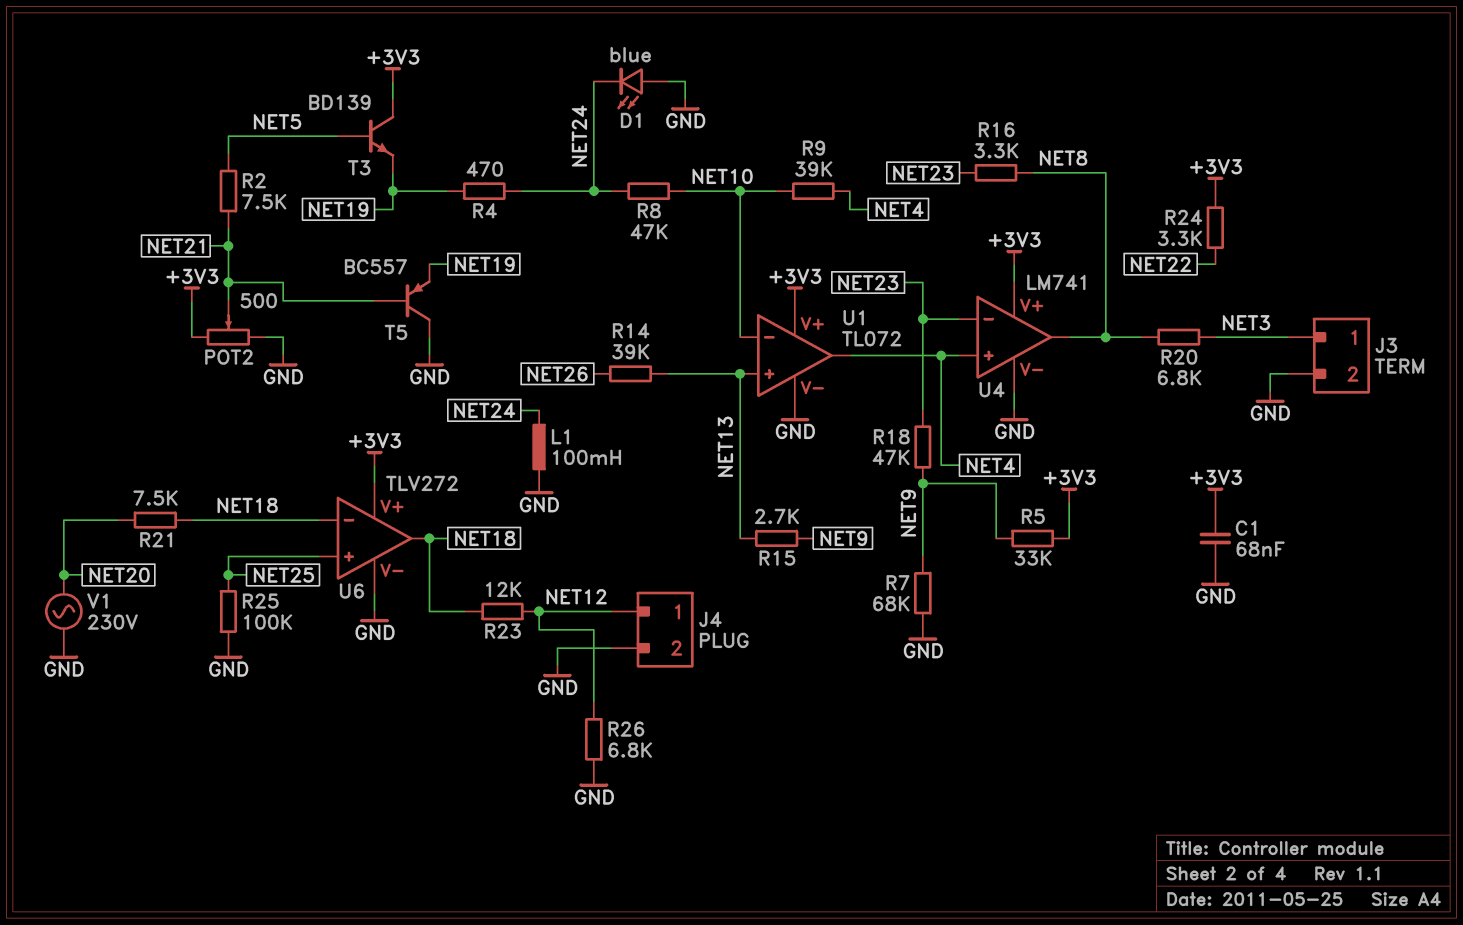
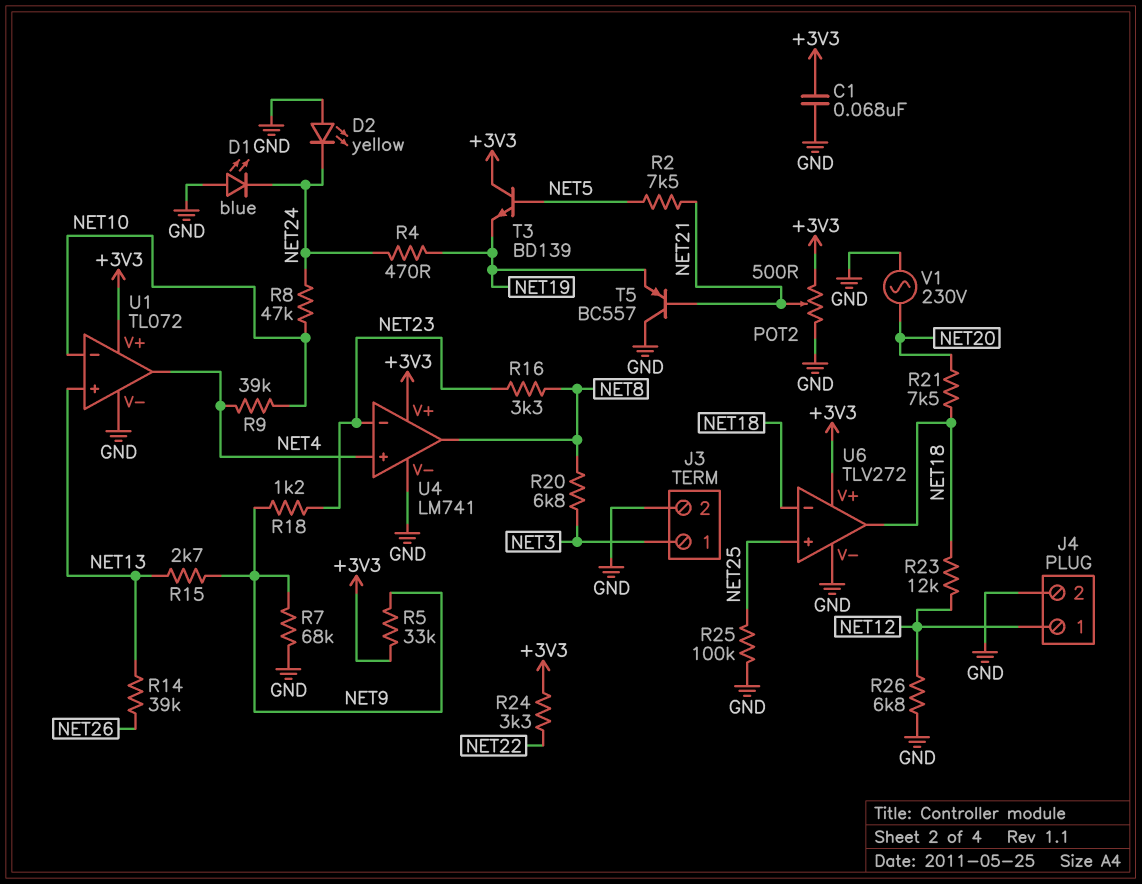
D2: none -> LED yellow (A GND, K NET24)
L1: 100mH (GND, NET24) -> none
R18: 47k (NET9, NET23) -> 1.2k (NET9, NET23)

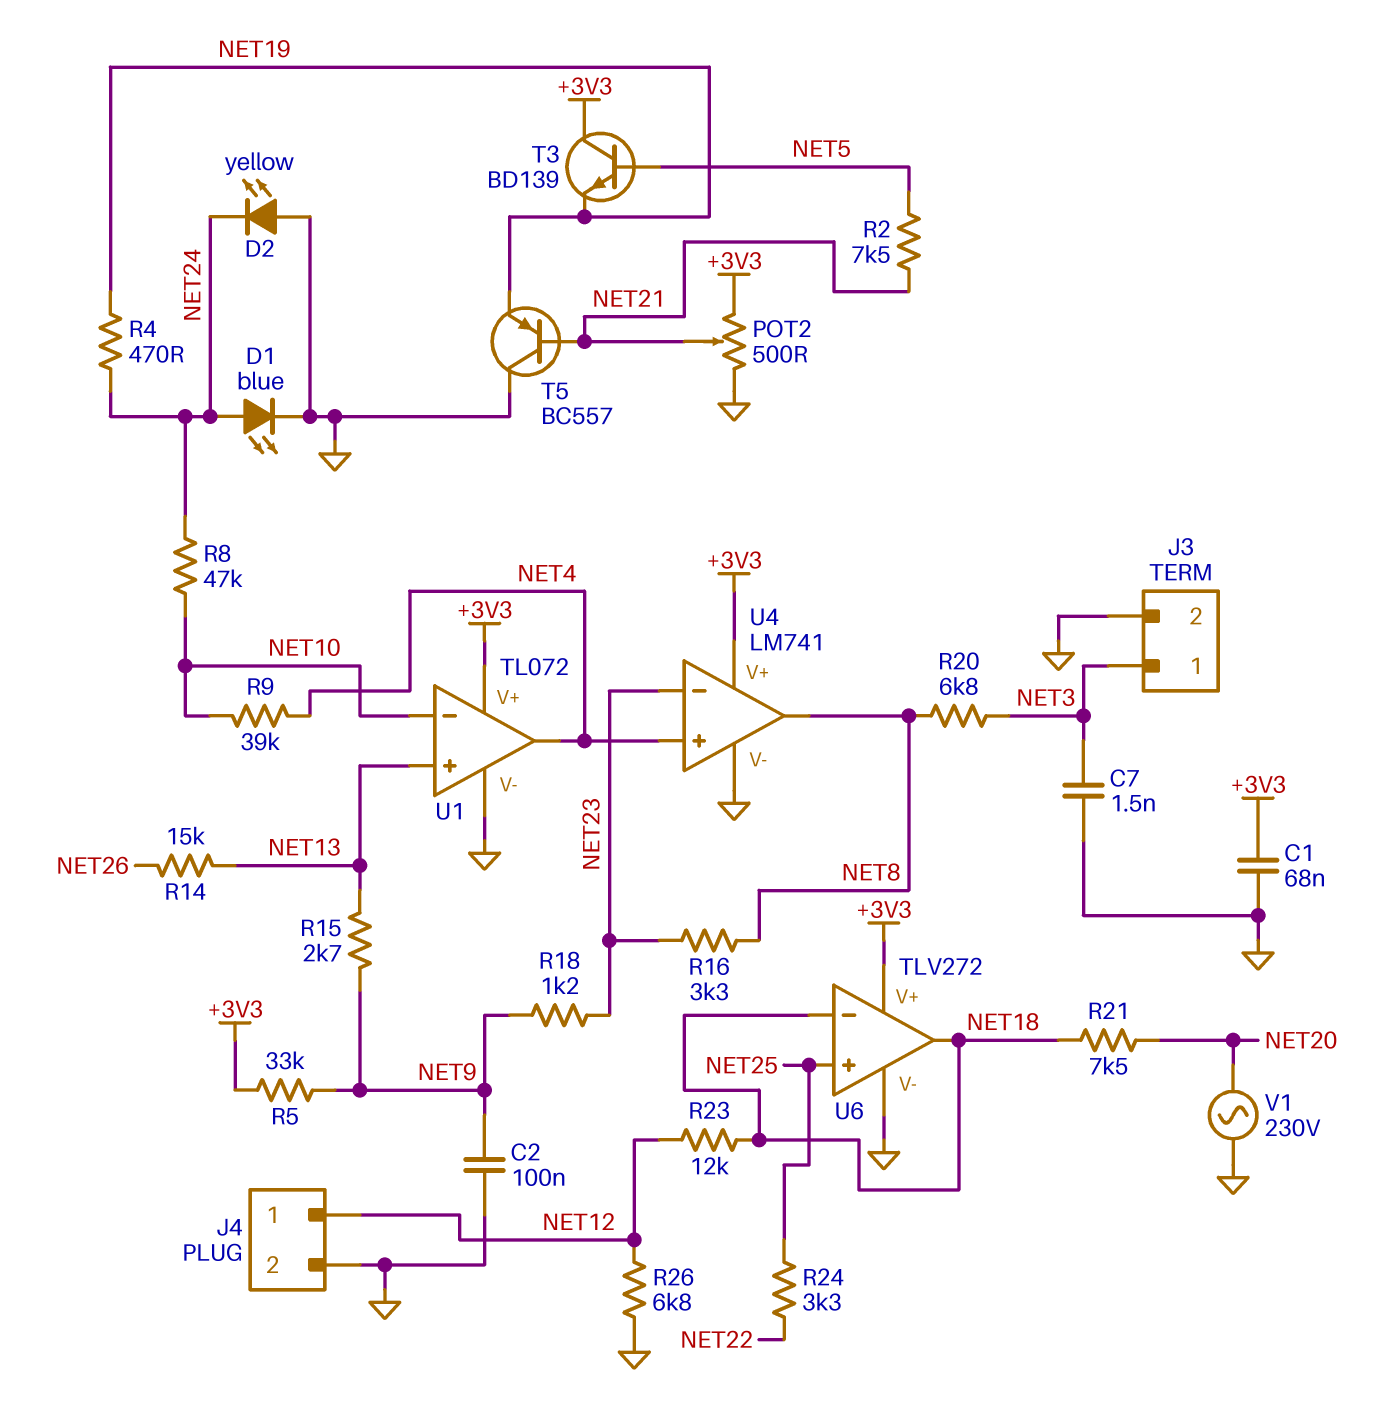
C2: none -> 100nF (GND, NET9)
C7: none -> 1.5nF (GND, NET3)
D1: LED blue (A GND, K NET24) -> LED blue (A NET24, K GND)
R7: 68k (GND, NET9) -> none
R14: 39k (NET13, NET26) -> 15k (NET13, NET26)
R24: 3.3k (+3V3, NET22) -> 3.3k (NET22, NET25)
R25: 100k (GND, NET25) -> none

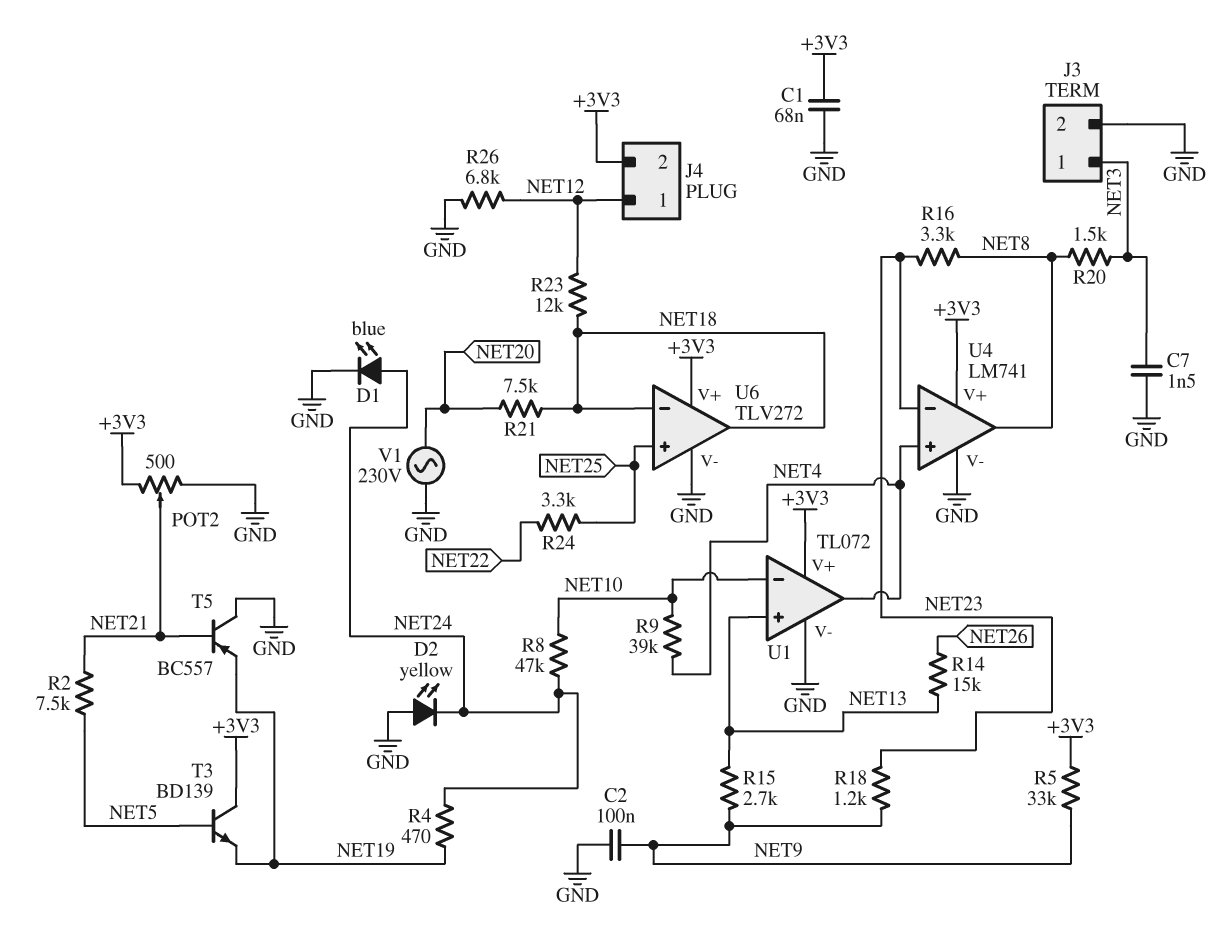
J4 pin 2: GND -> +3V3
R20: 6.8k (NET3, NET8) -> 1.5k (NET3, NET8)

